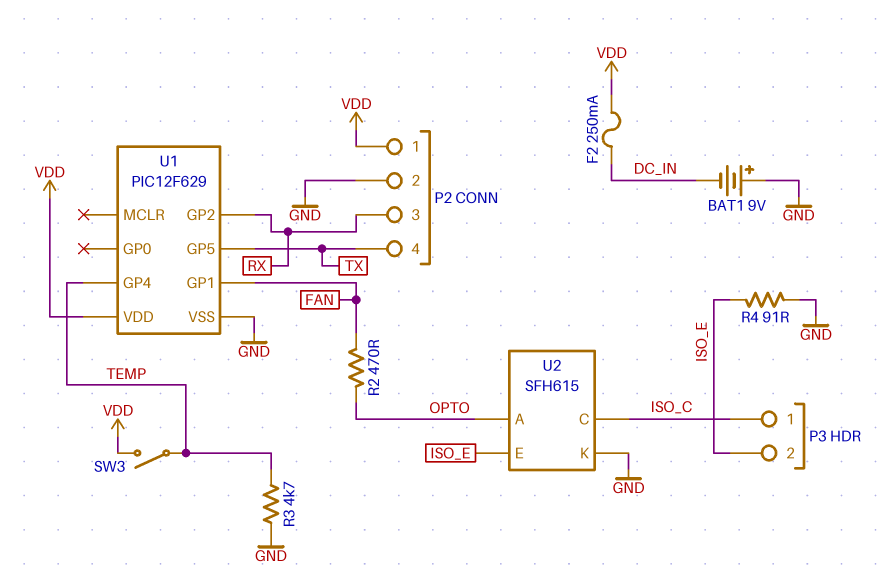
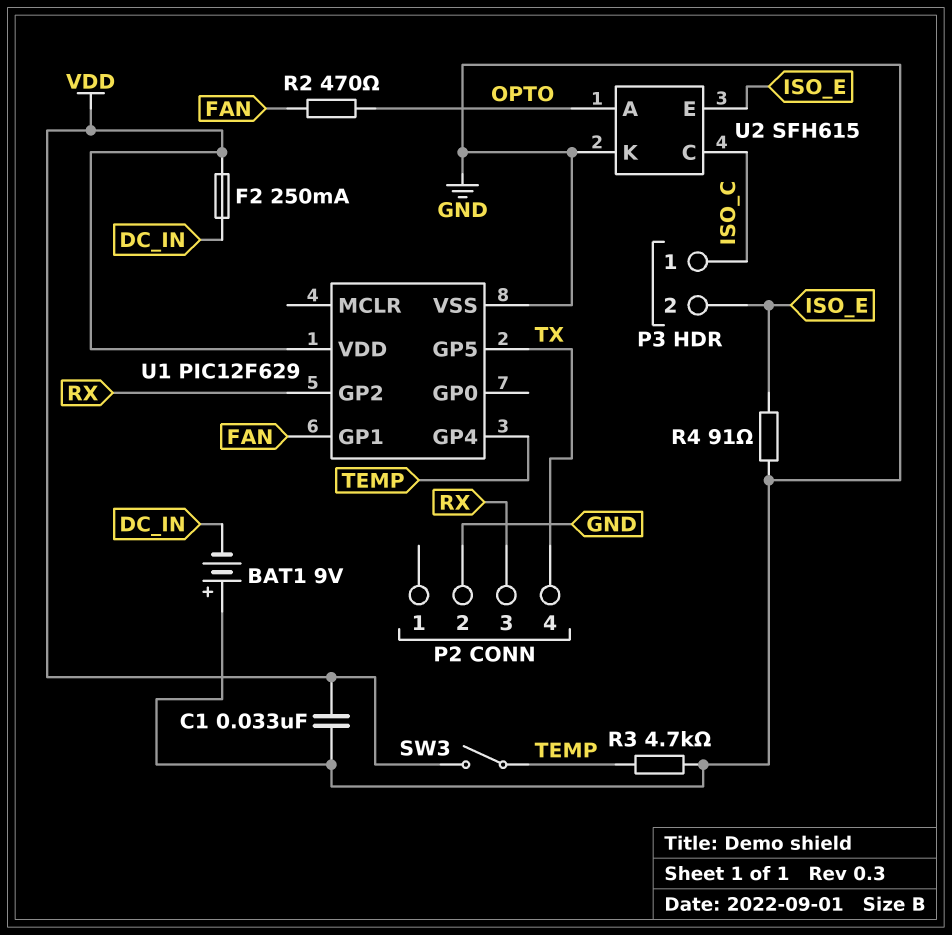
C1: none -> 33nF (GND, VDD)
P2 pin 1: VDD -> none

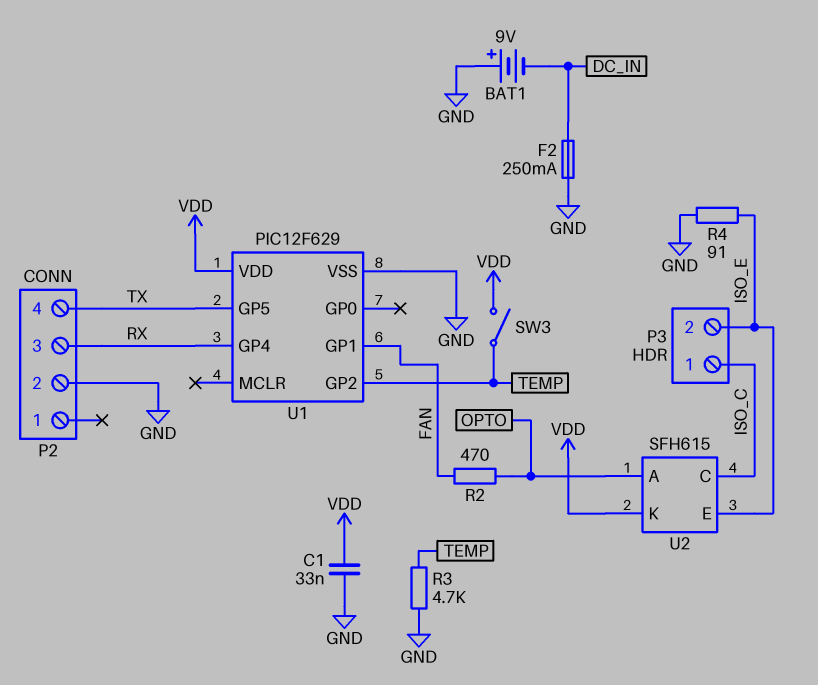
F2: 250mA (DC_IN, VDD) -> 250mA (DC_IN, GND)
U1 pin GP2: RX -> TEMP
U1 pin GP4: TEMP -> RX
U2 pin K: GND -> VDD

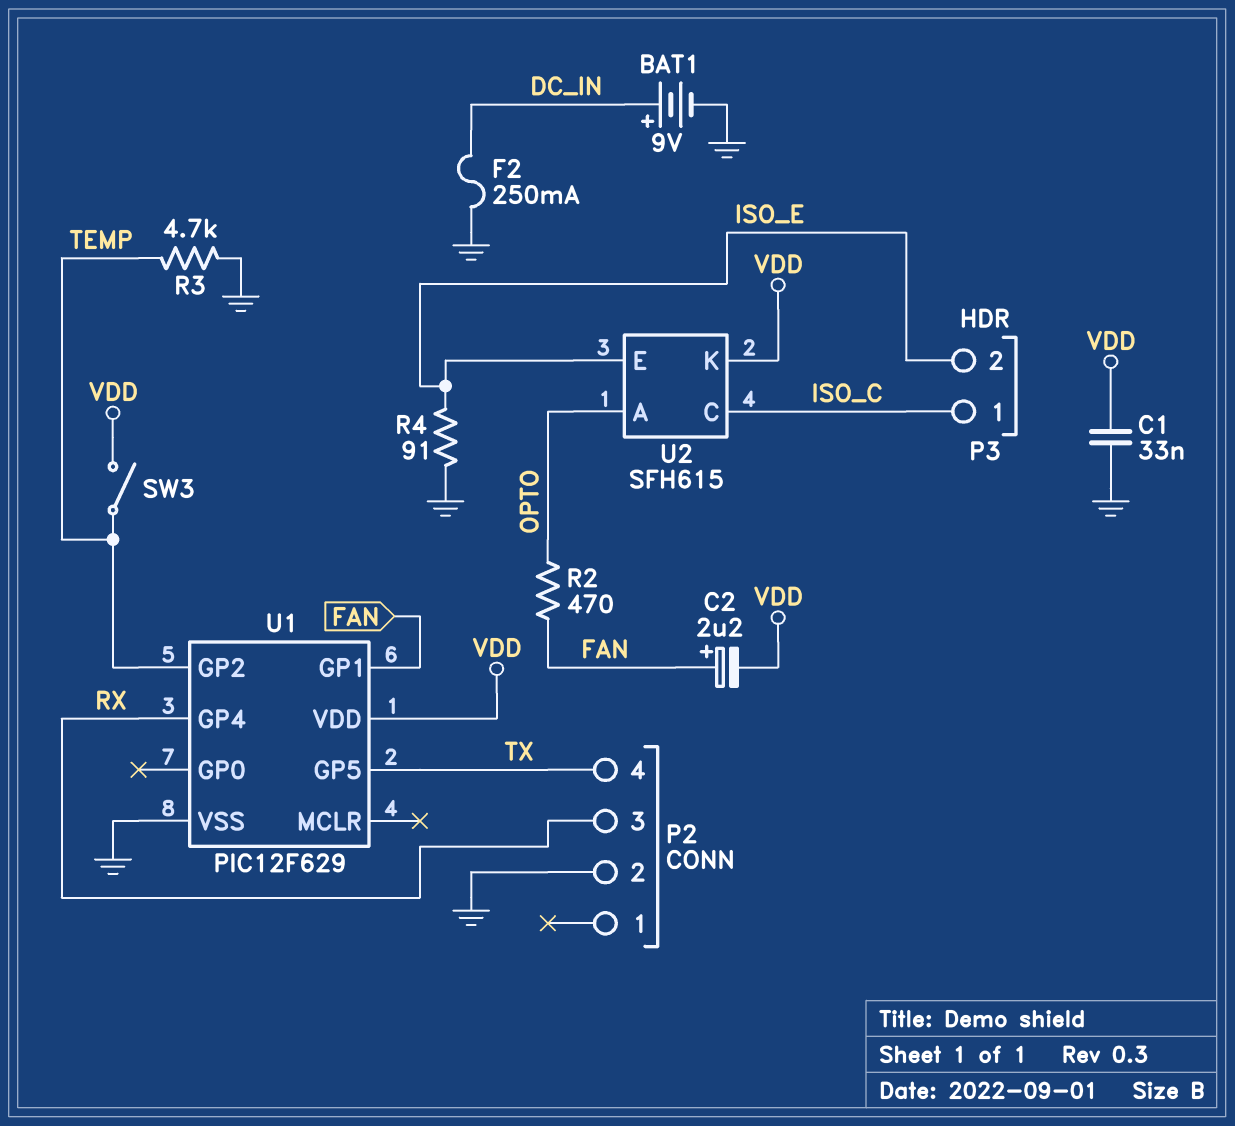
BAT1: 9V (plus GND, minus DC_IN) -> 9V (plus DC_IN, minus GND)
C2: none -> 2.2uF (plus FAN, minus VDD)

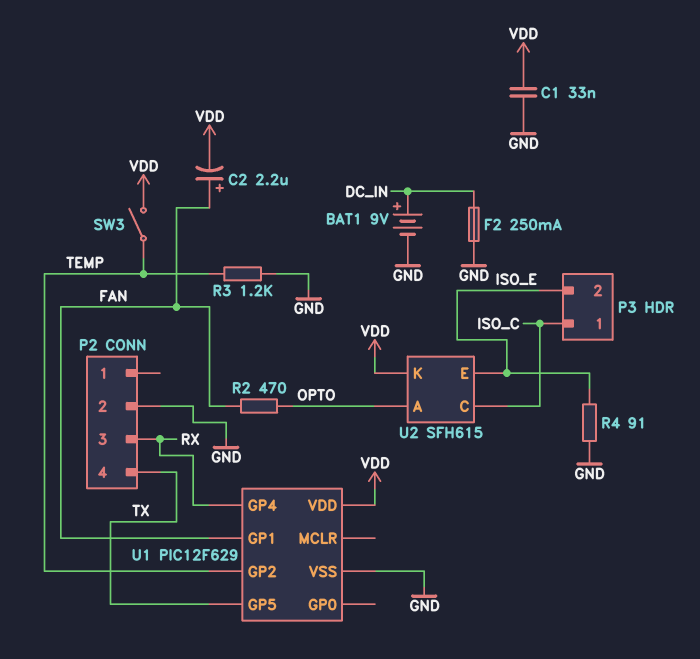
R3: 4.7k (GND, TEMP) -> 1.2k (GND, TEMP)

